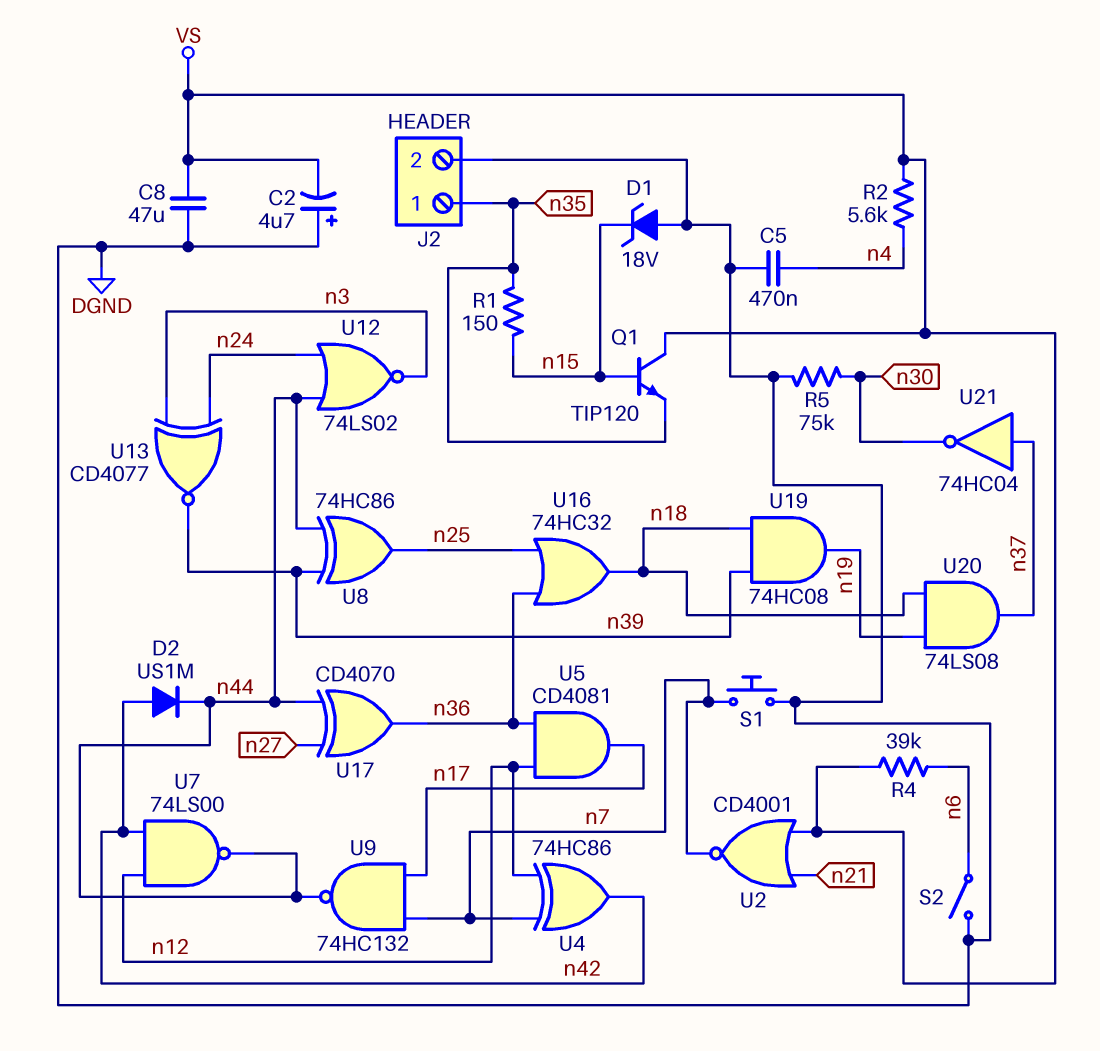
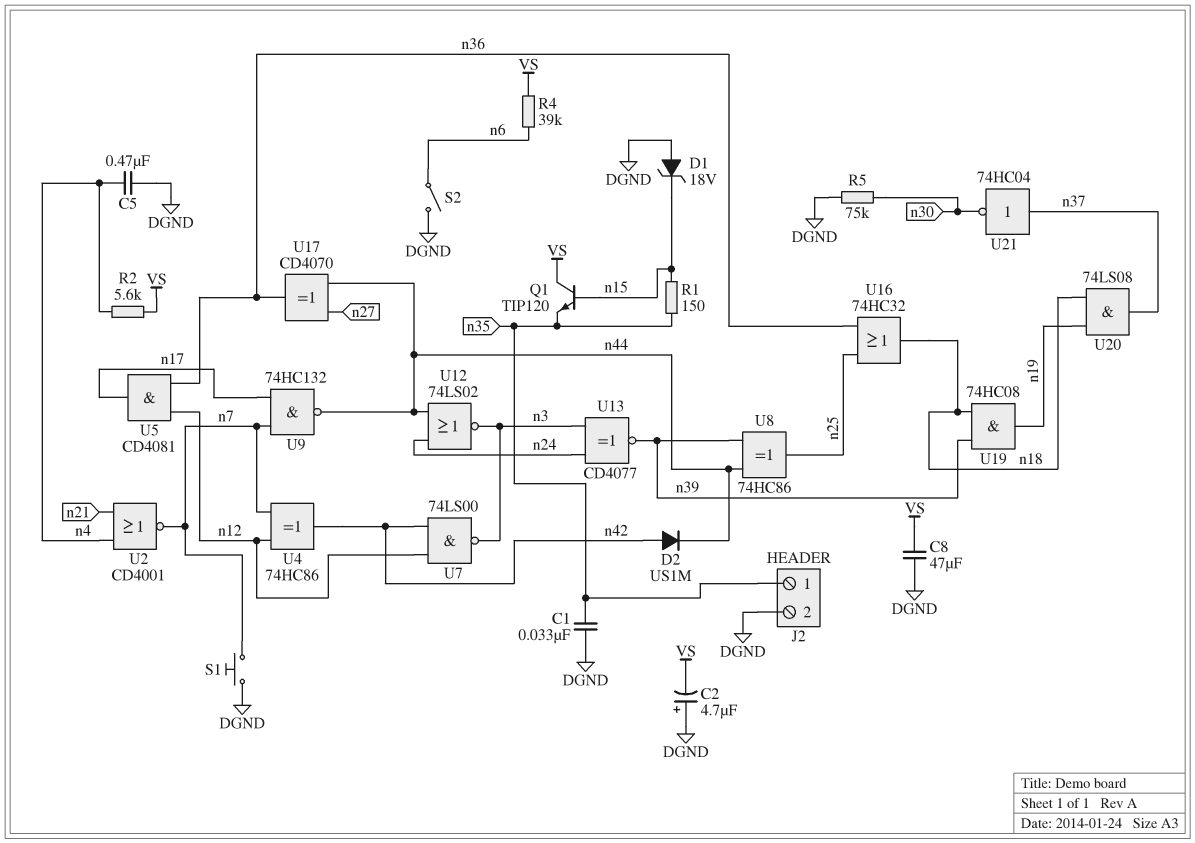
C1: none -> 33nF (DGND, n35)
U2: NOR CD4001 (in VS, in n21, out n7) -> NOR CD4001 (in n4, in n21, out n7)
U7: NAND 74LS00 (in n12, in n42, out n44) -> NAND 74LS00 (in n12, in n42, out n3)

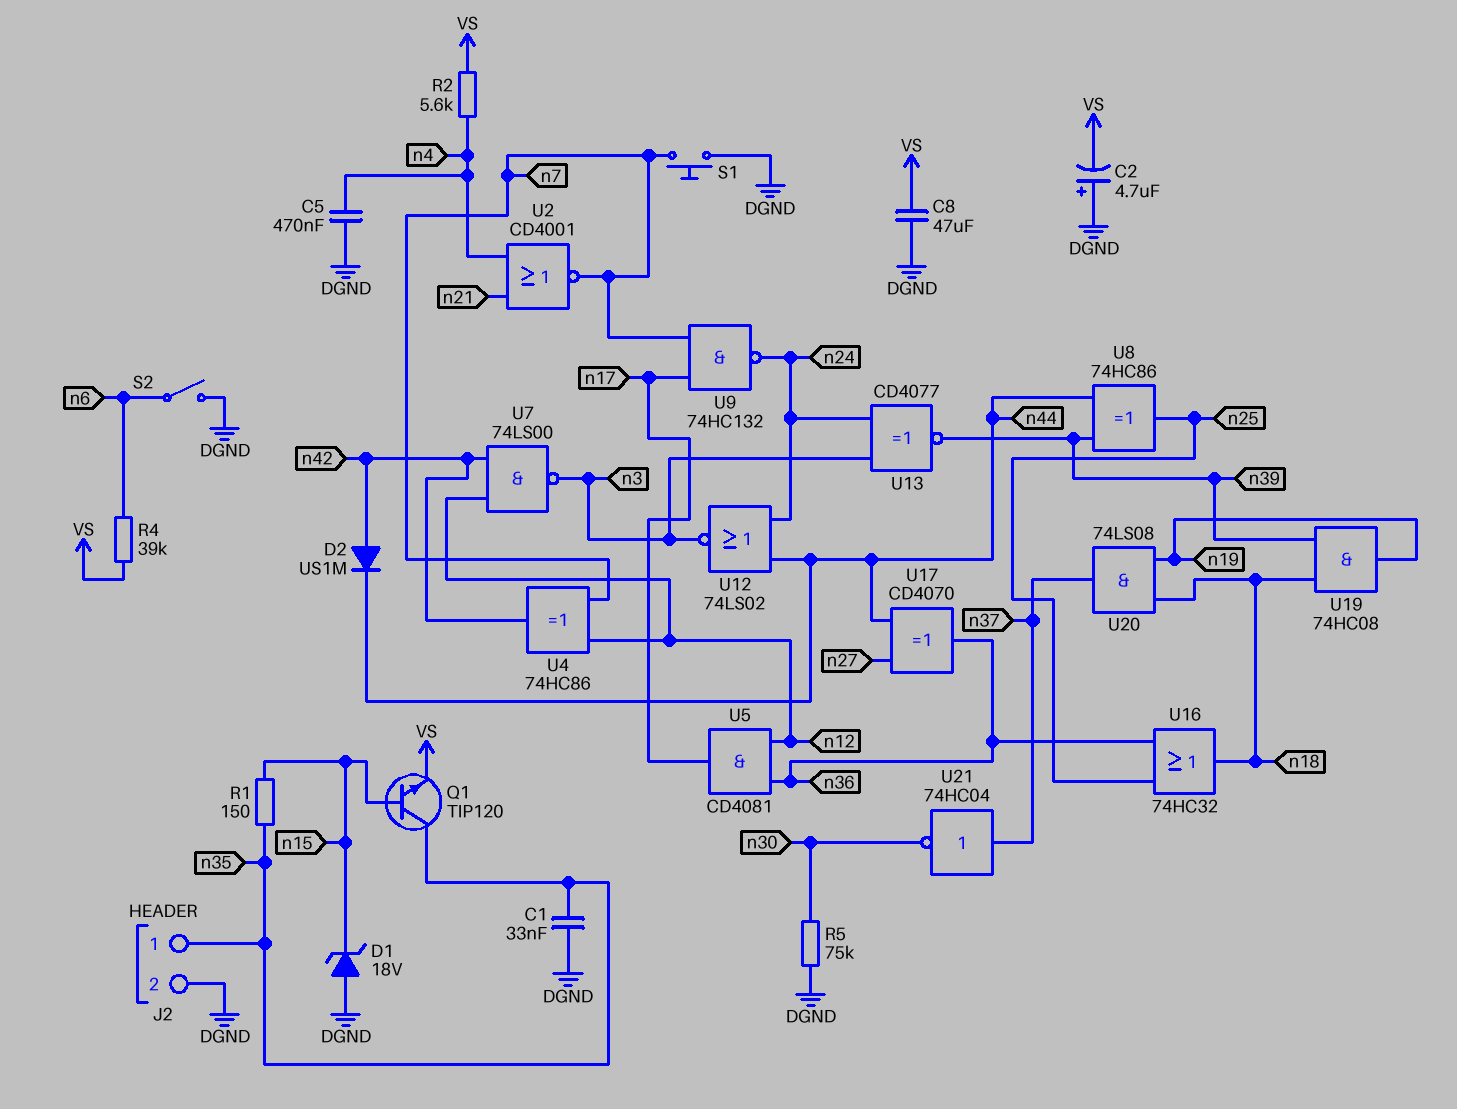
Q1: NPN TIP120 (B n15, C VS, E n35) -> NPN TIP120 (B n15, C n35, E VS)
U9: NAND 74HC132 (in n7, in n17, out n44) -> NAND 74HC132 (in n7, in n17, out n24)

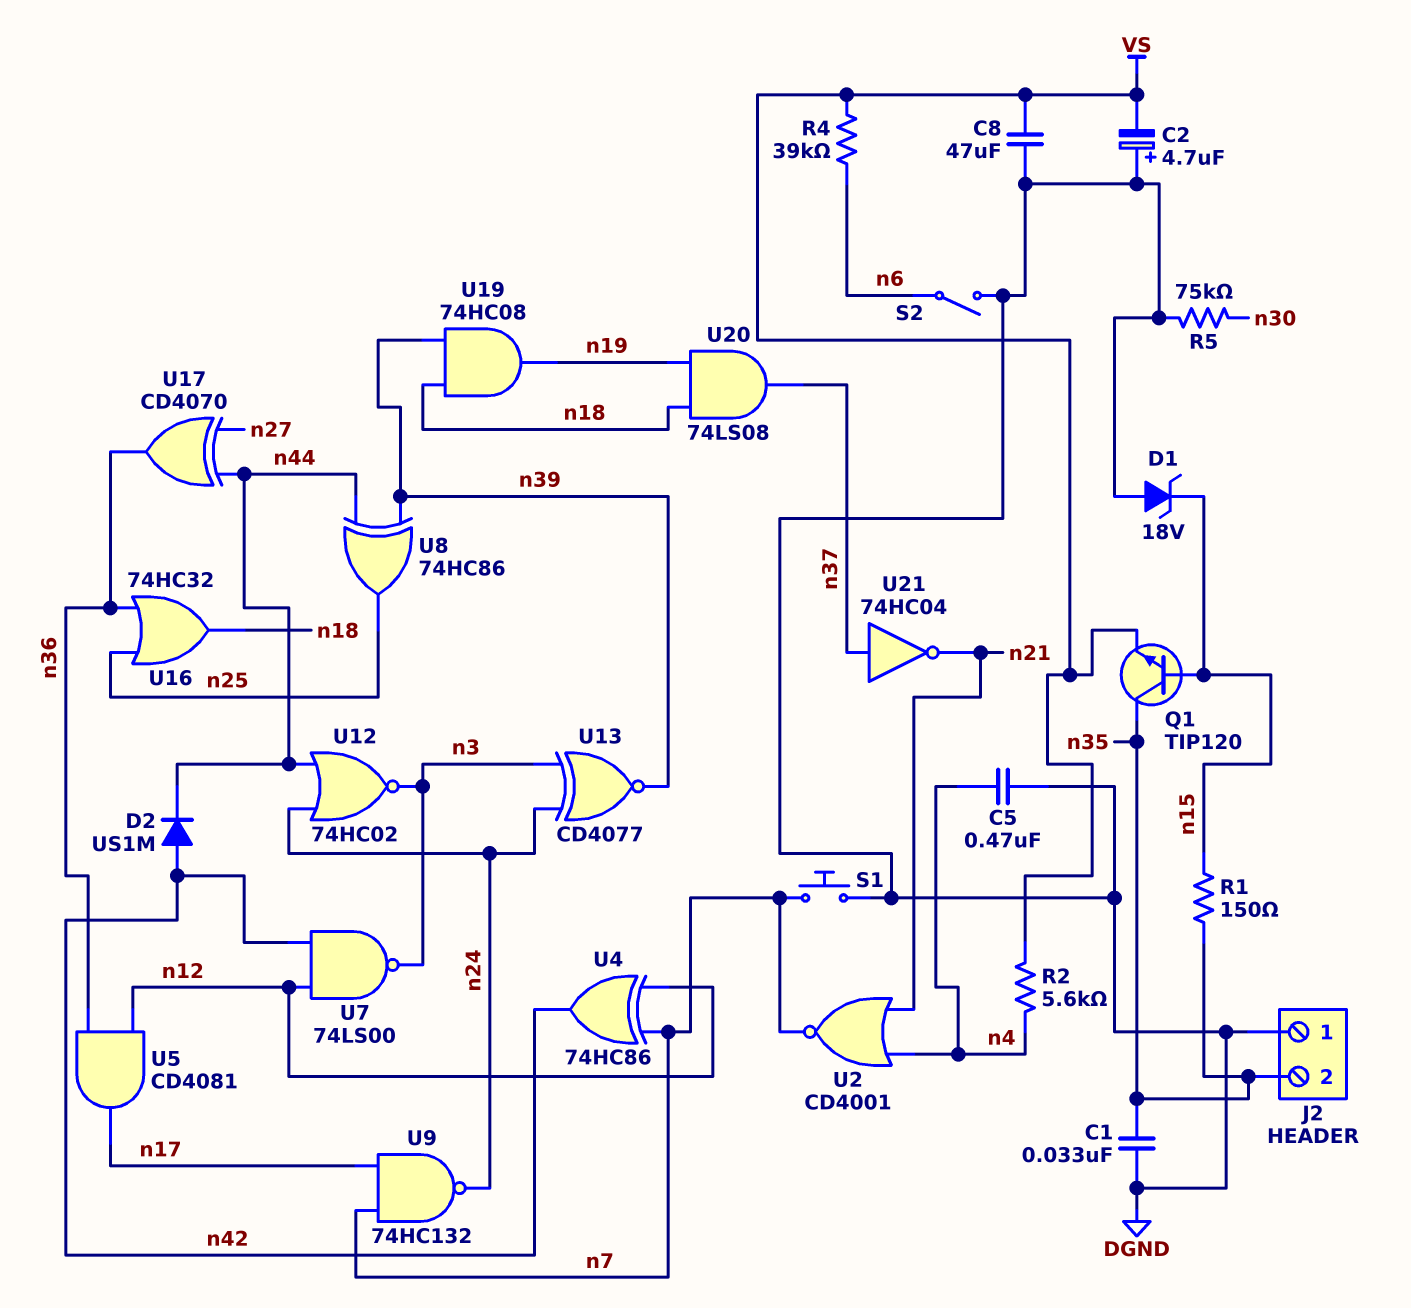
J2 pin 1: n35 -> DGND
J2 pin 2: DGND -> n35
U12: NOR 74LS02 (in n24, in n44, out n3) -> NOR 74HC02 (in n24, in n44, out n3)
U21: NOT 74HC04 (in n37, out n30) -> NOT 74HC04 (in n37, out n21)

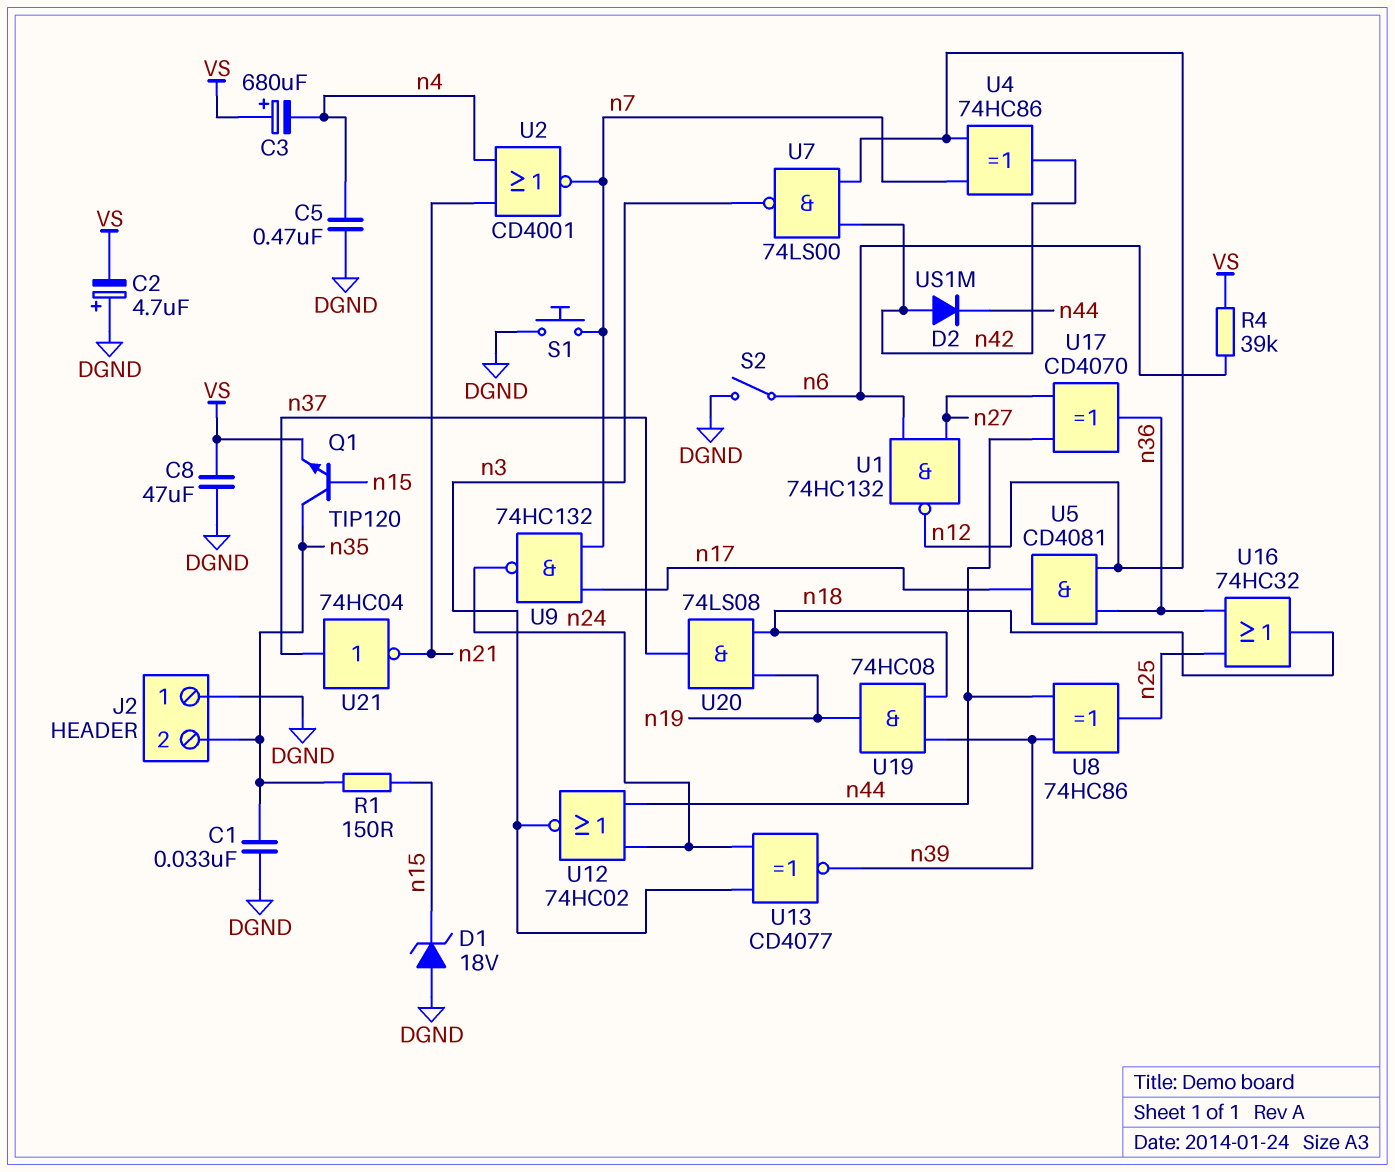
C3: none -> 680uF (plus VS, minus n4)
R2: 5.6k (VS, n4) -> none
R5: 75k (DGND, n30) -> none
U1: none -> NAND 74HC132 (in n6, in n27, out n12)

